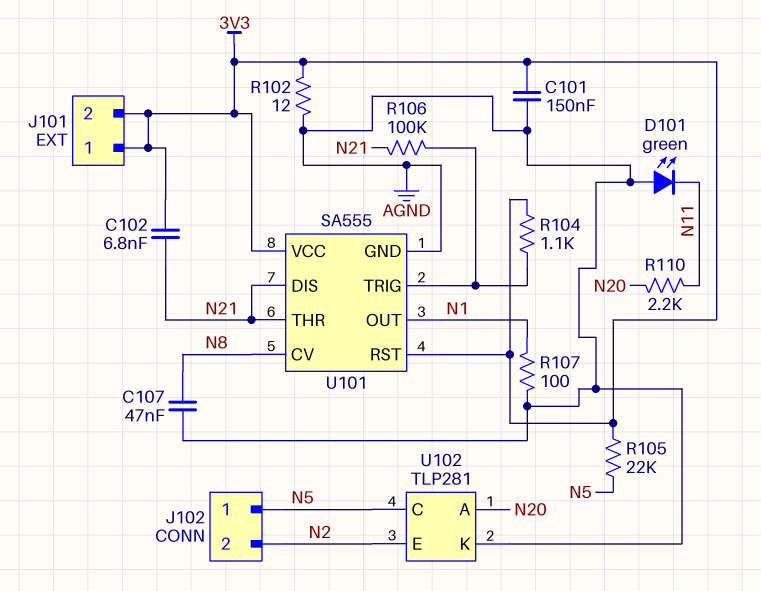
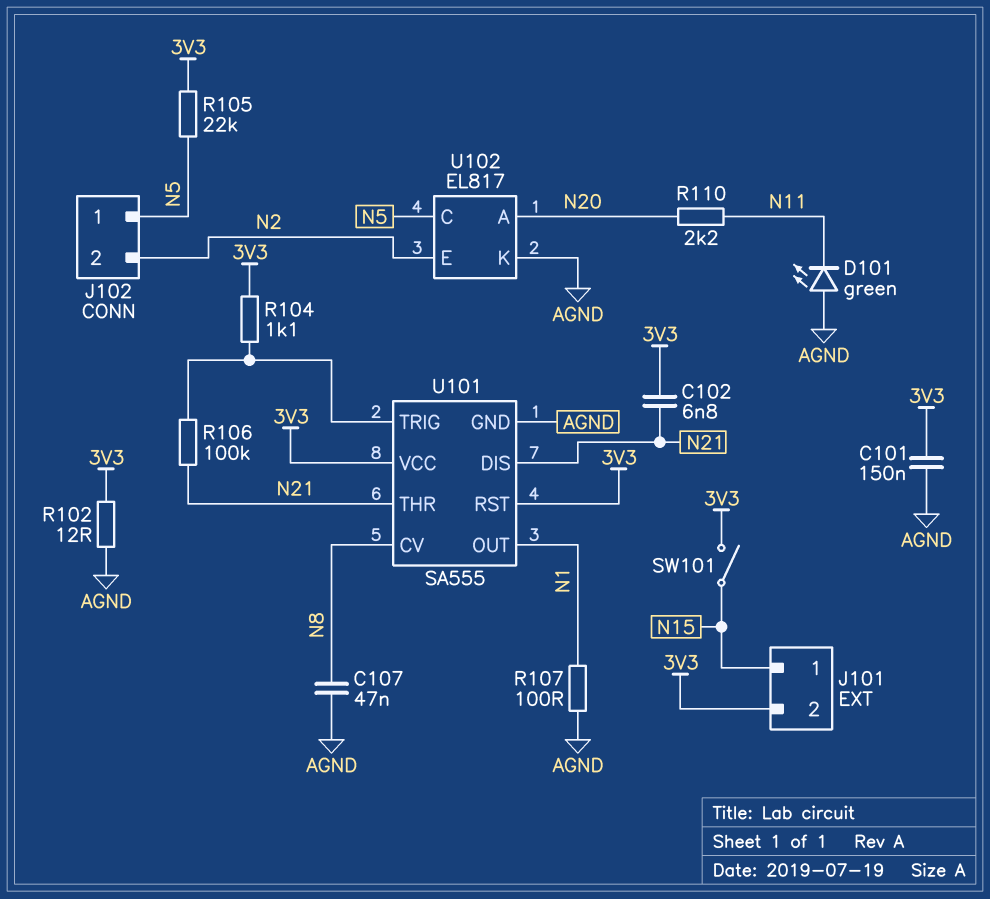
J101 pin 1: 3V3 -> N15
SW101: none -> switch (3V3, N15)
U102: TLP281 -> EL817

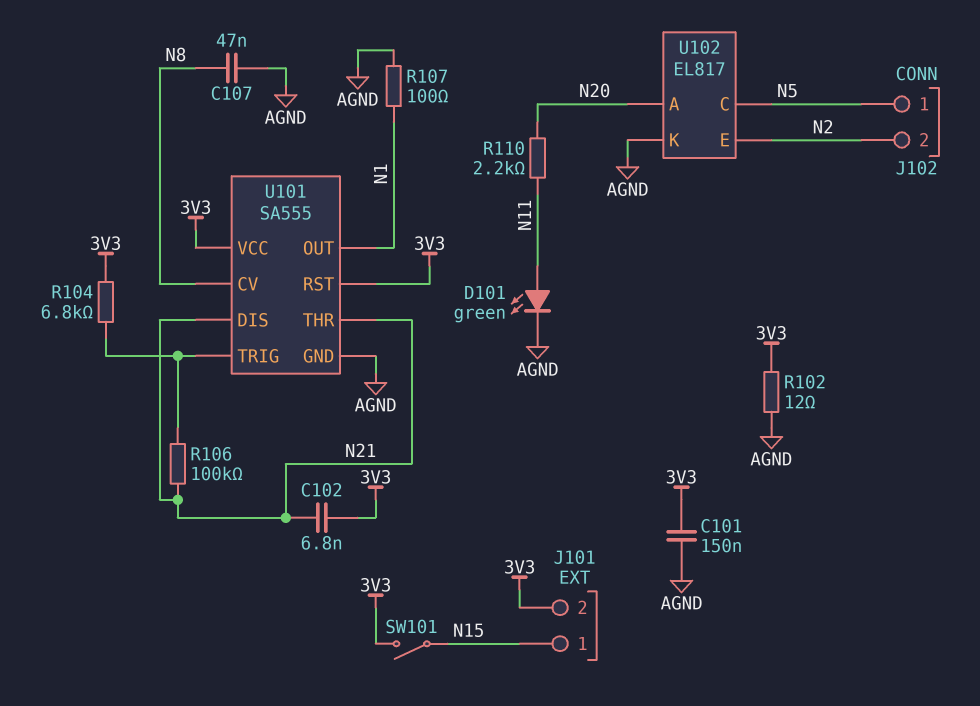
D101: LED green (A AGND, K N11) -> LED green (A N11, K AGND)
R104: 1.1k (3V3, U101/TRIG) -> 6.8k (3V3, U101/TRIG)
R105: 22k (3V3, N5) -> none

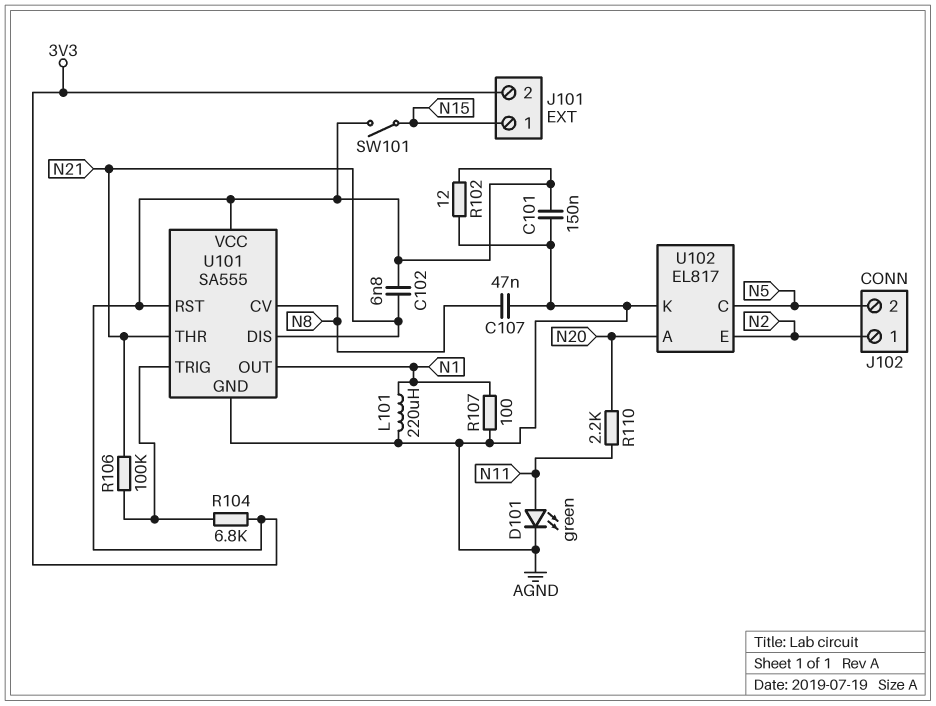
J102 pin 1: N5 -> N2
J102 pin 2: N2 -> N5
L101: none -> 220uH (AGND, N1)

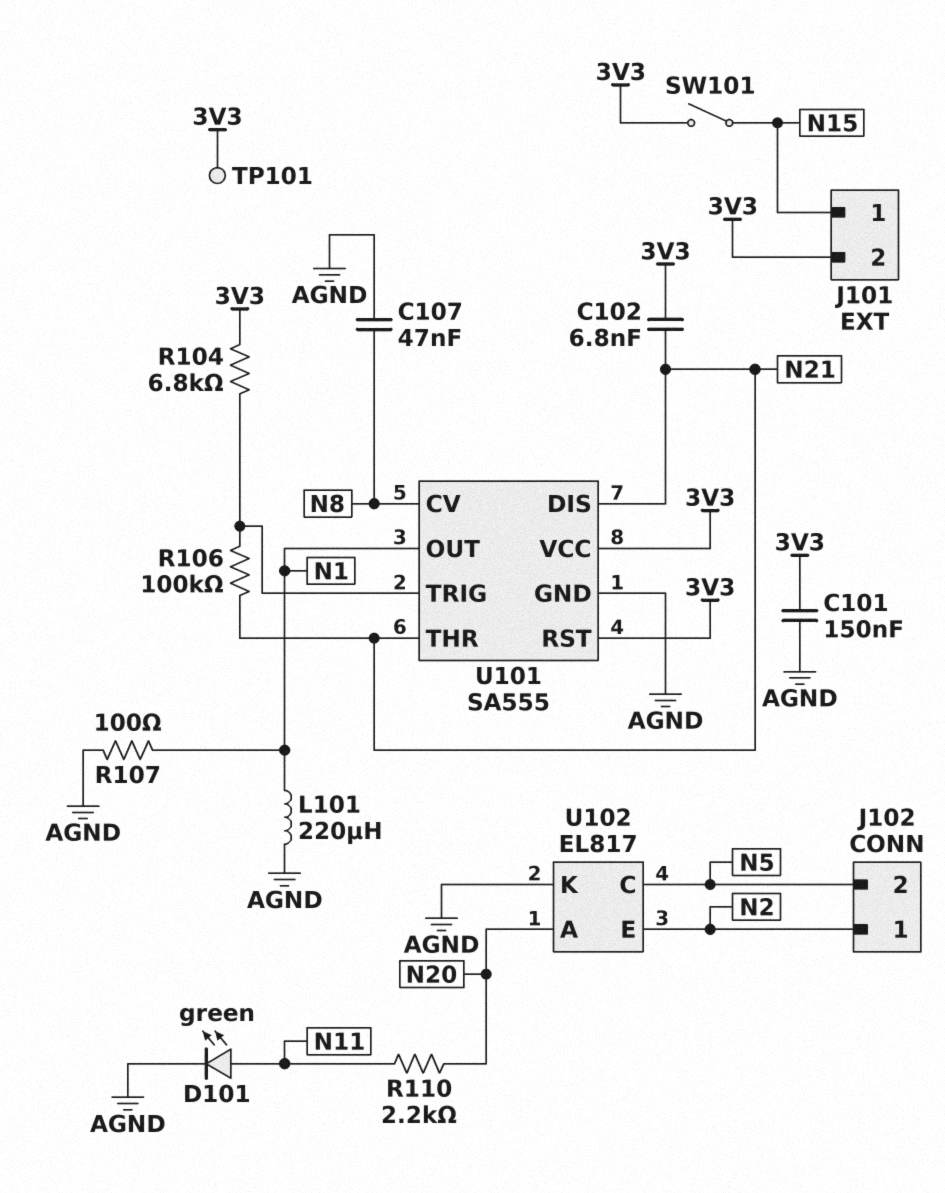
R102: 12 (3V3, AGND) -> none
TP101: none -> test point (3V3)

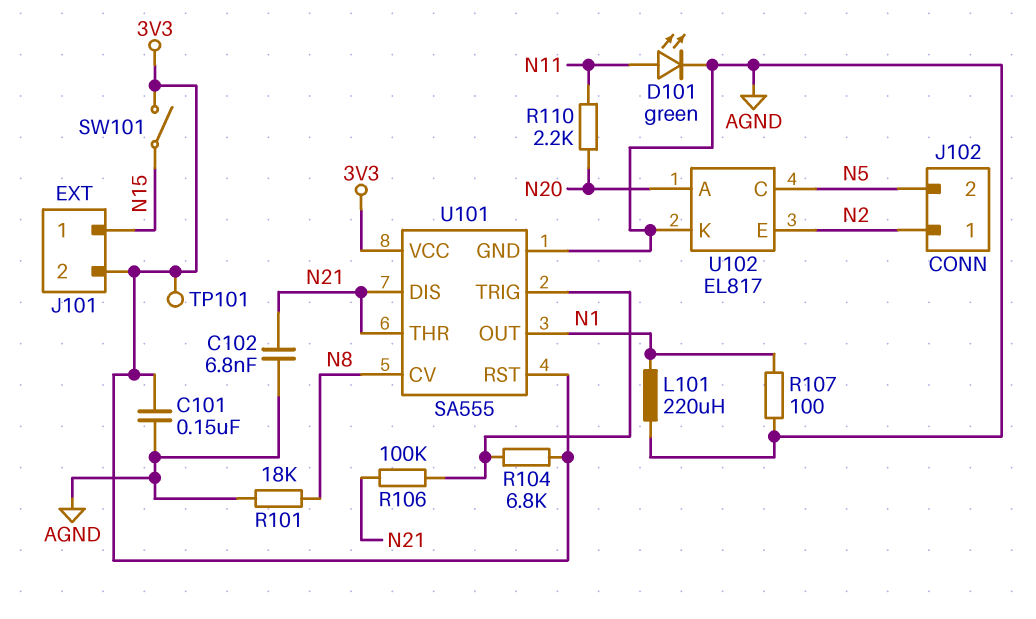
C102: 6.8nF (3V3, N21) -> 6.8nF (AGND, N21)
C107: 47nF (AGND, N8) -> none
R101: none -> 18k (AGND, N8)

